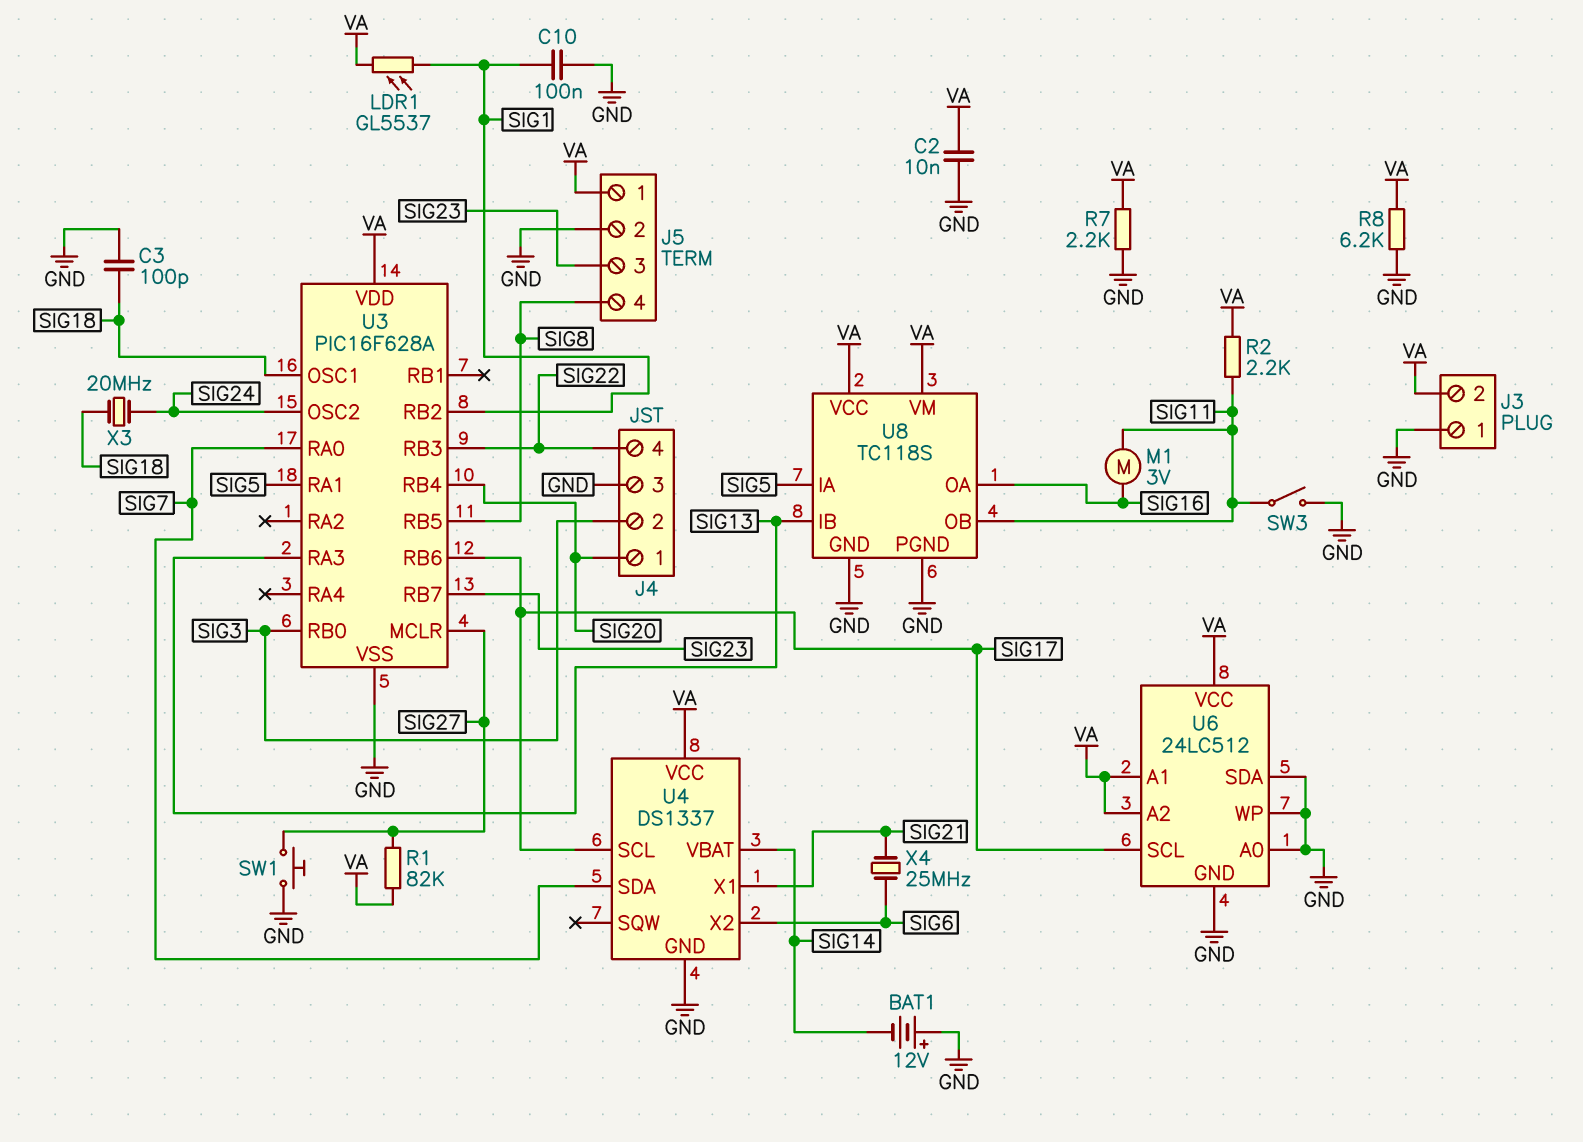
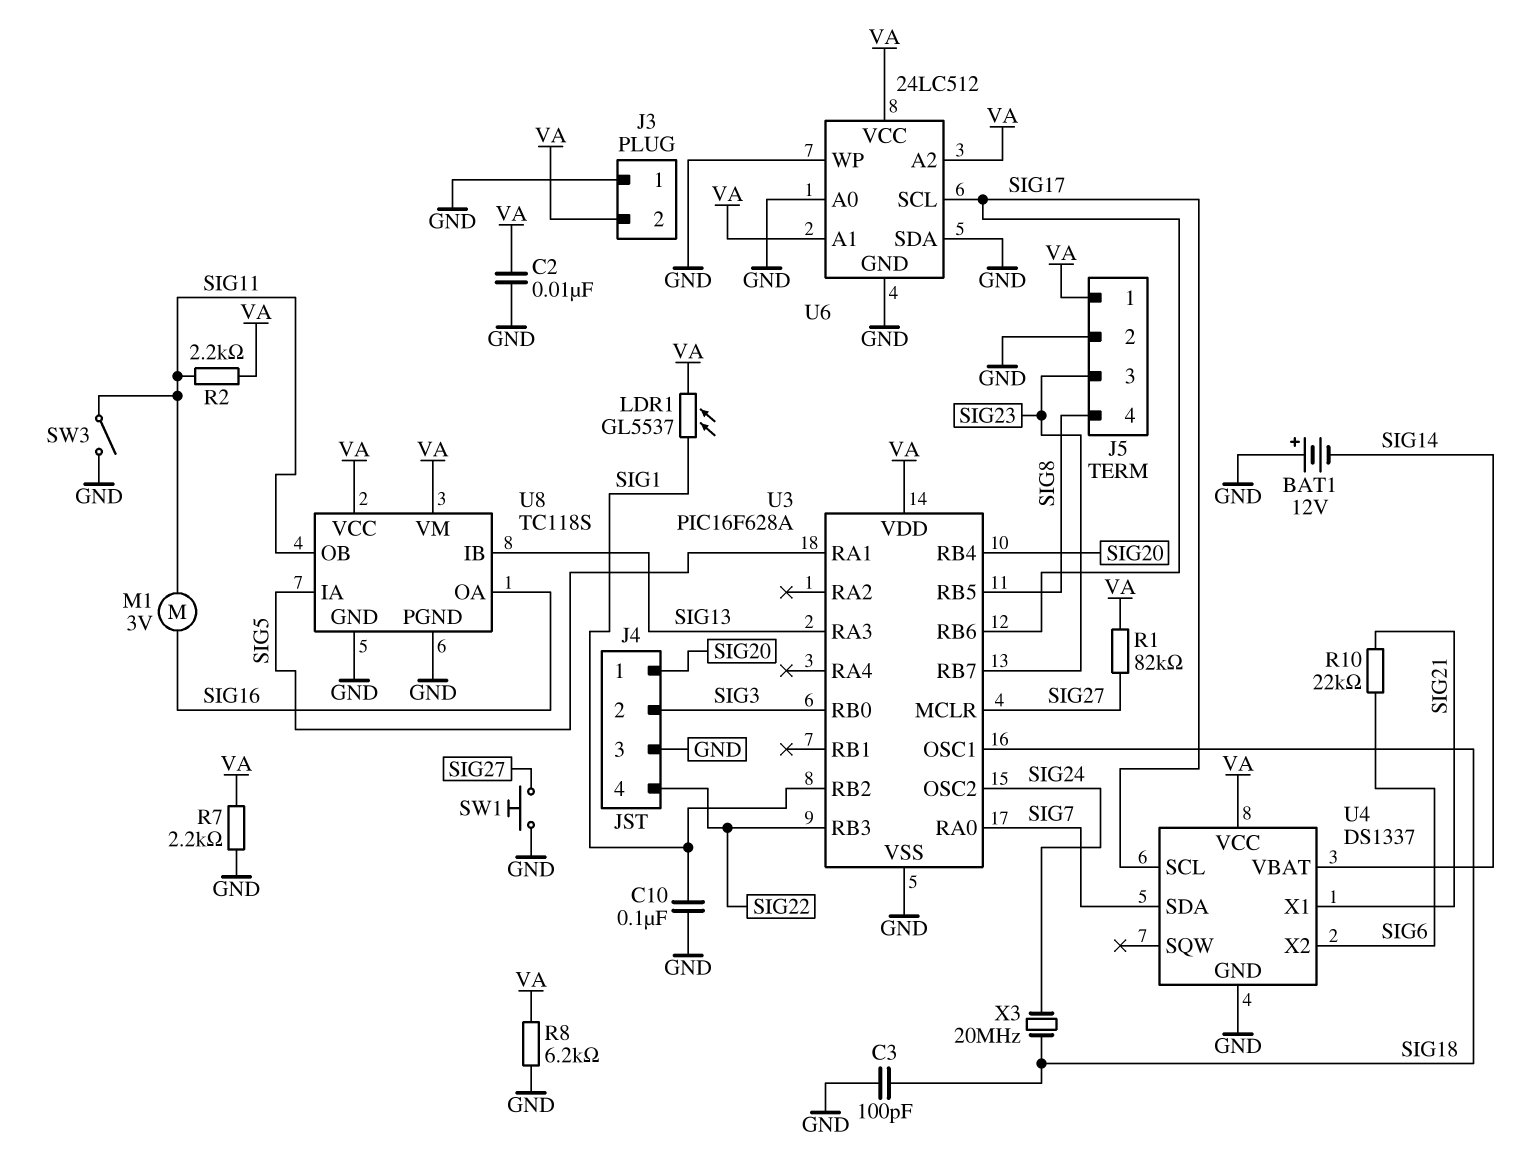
R10: none -> 22k (SIG6, SIG21)
X4: 25MHz (SIG6, SIG21) -> none

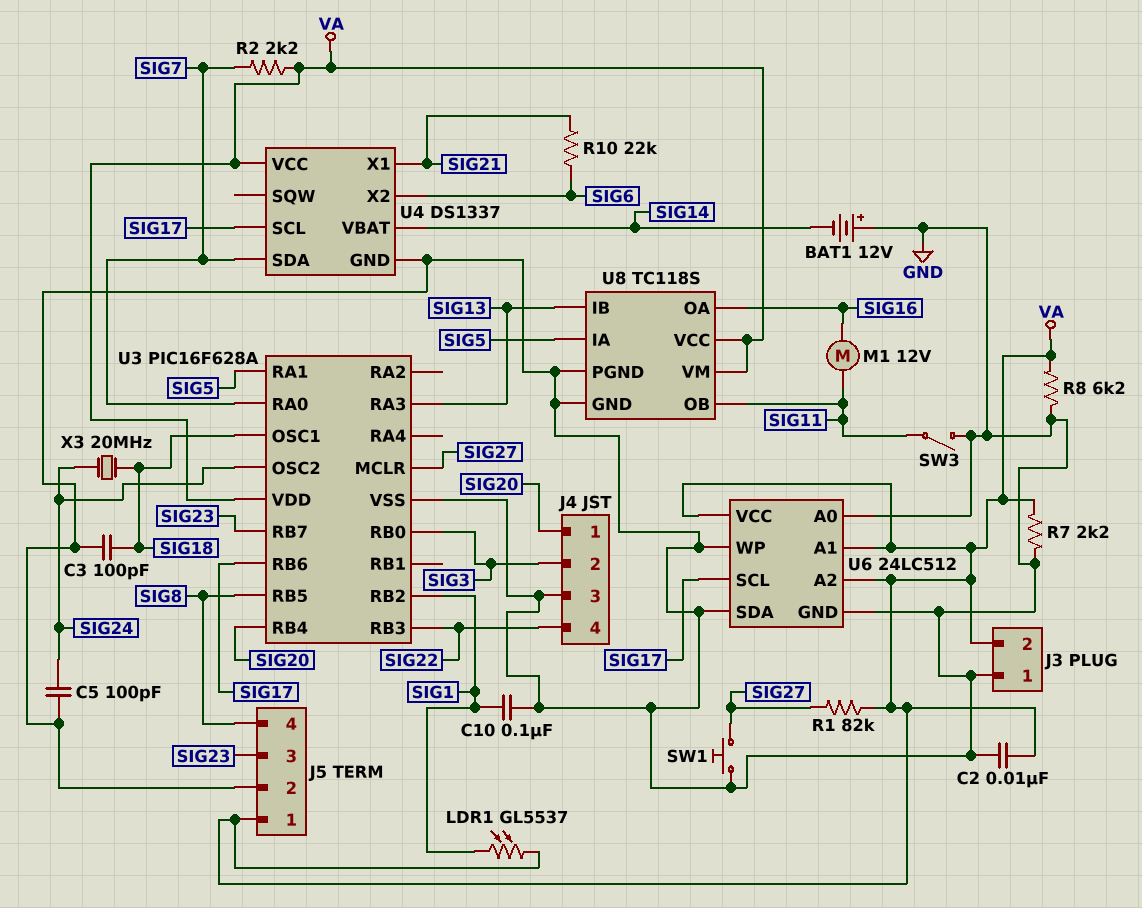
C5: none -> 100pF (GND, SIG24)
M1: motor 3V (SIG11, SIG16) -> motor 12V (SIG11, SIG16)
R2: 2.2k (SIG11, VA) -> 2.2k (SIG7, VA)

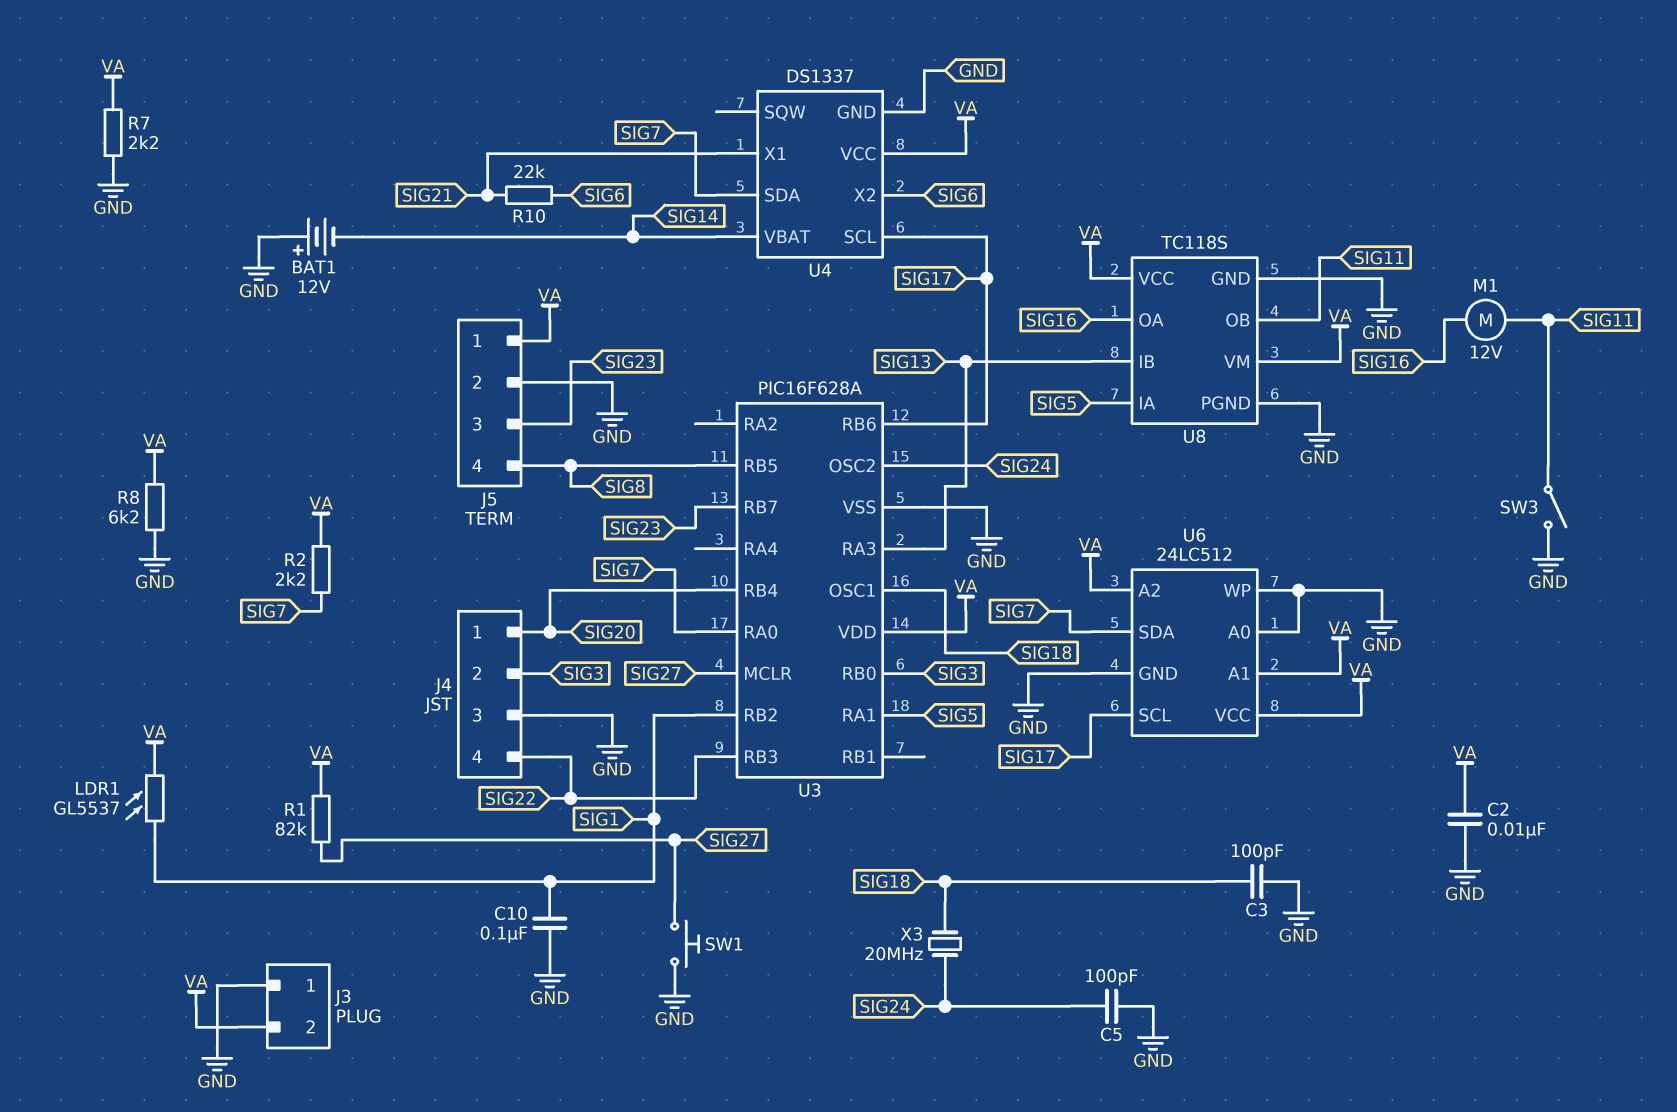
U6 pin SDA: GND -> SIG7

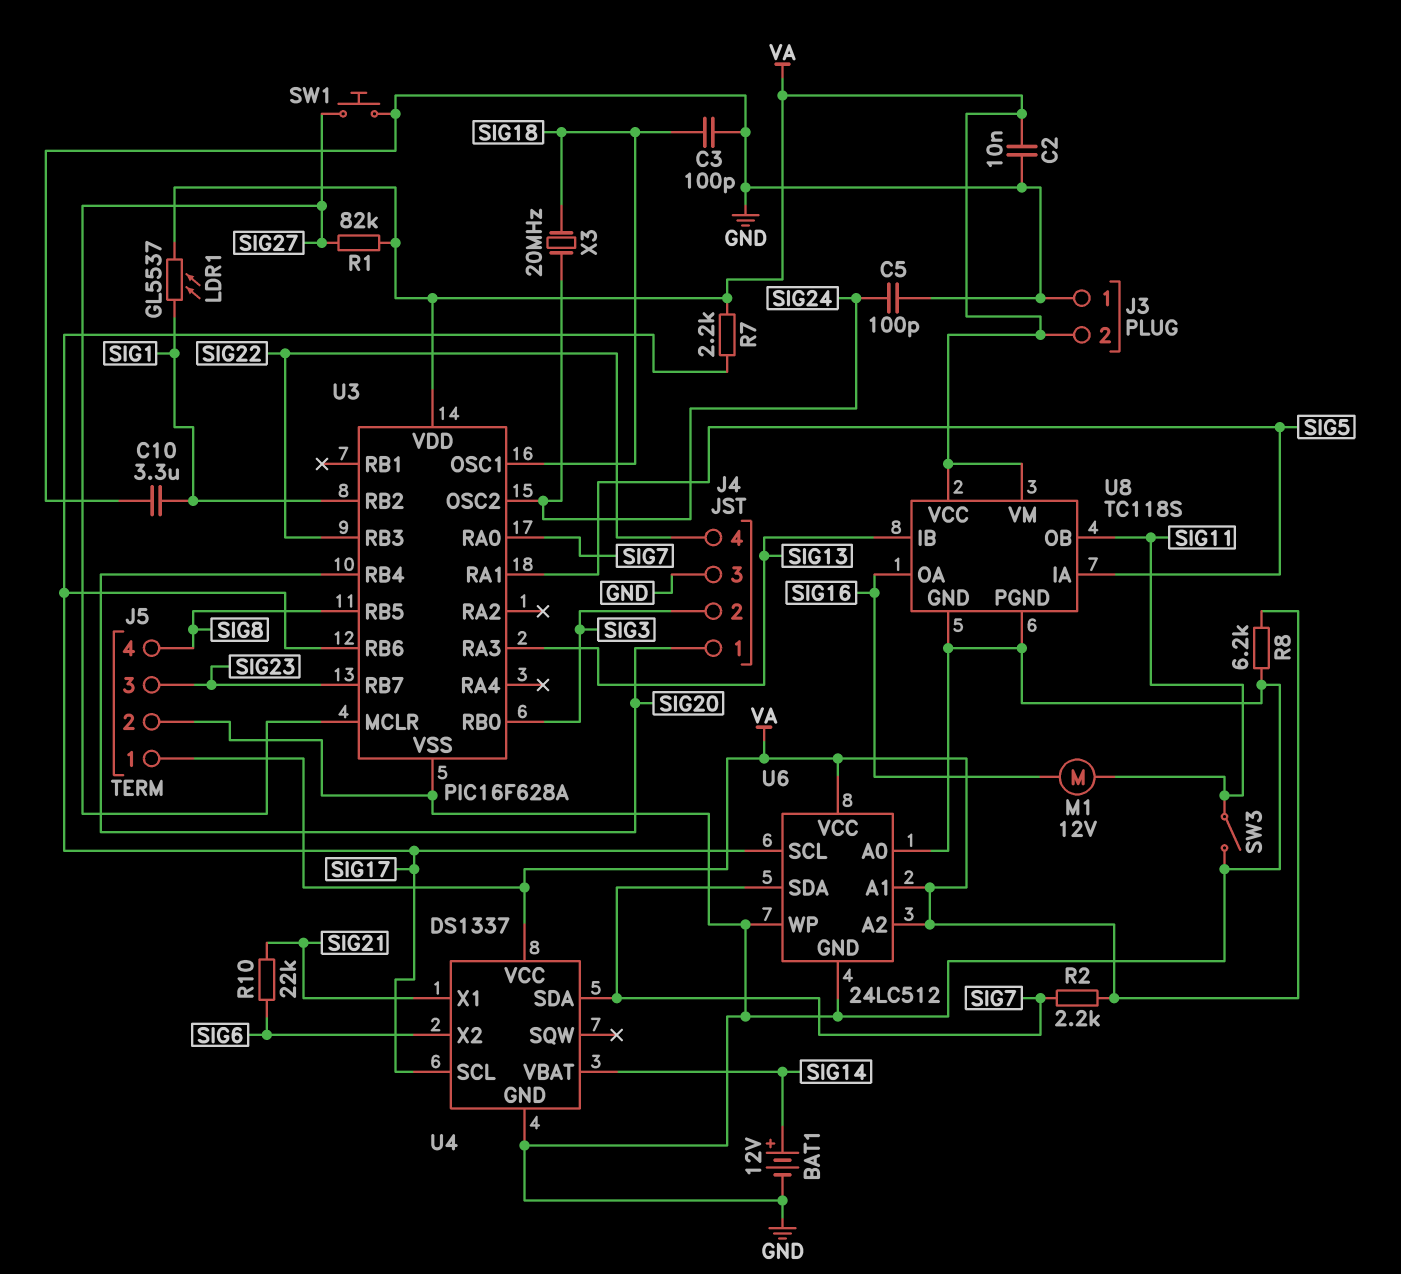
BAT1: 12V (plus GND, minus SIG14) -> 12V (plus SIG14, minus GND)
C10: 100nF (GND, SIG1) -> 3.3uF (GND, SIG1)
R7: 2.2k (GND, VA) -> 2.2k (SIG17, VA)

